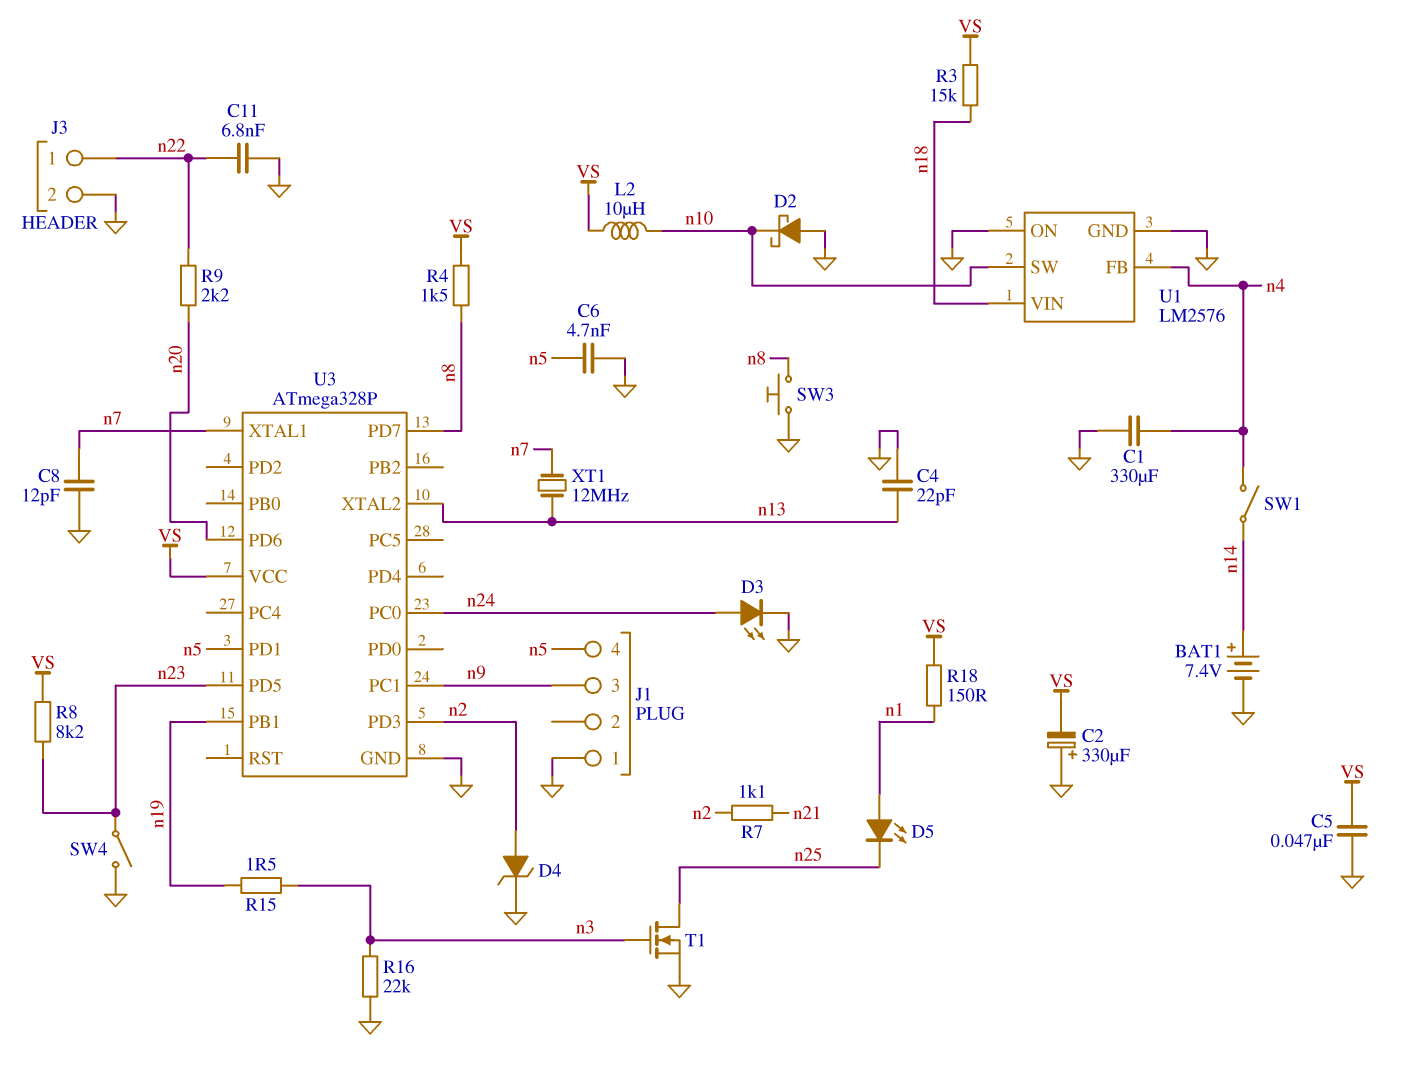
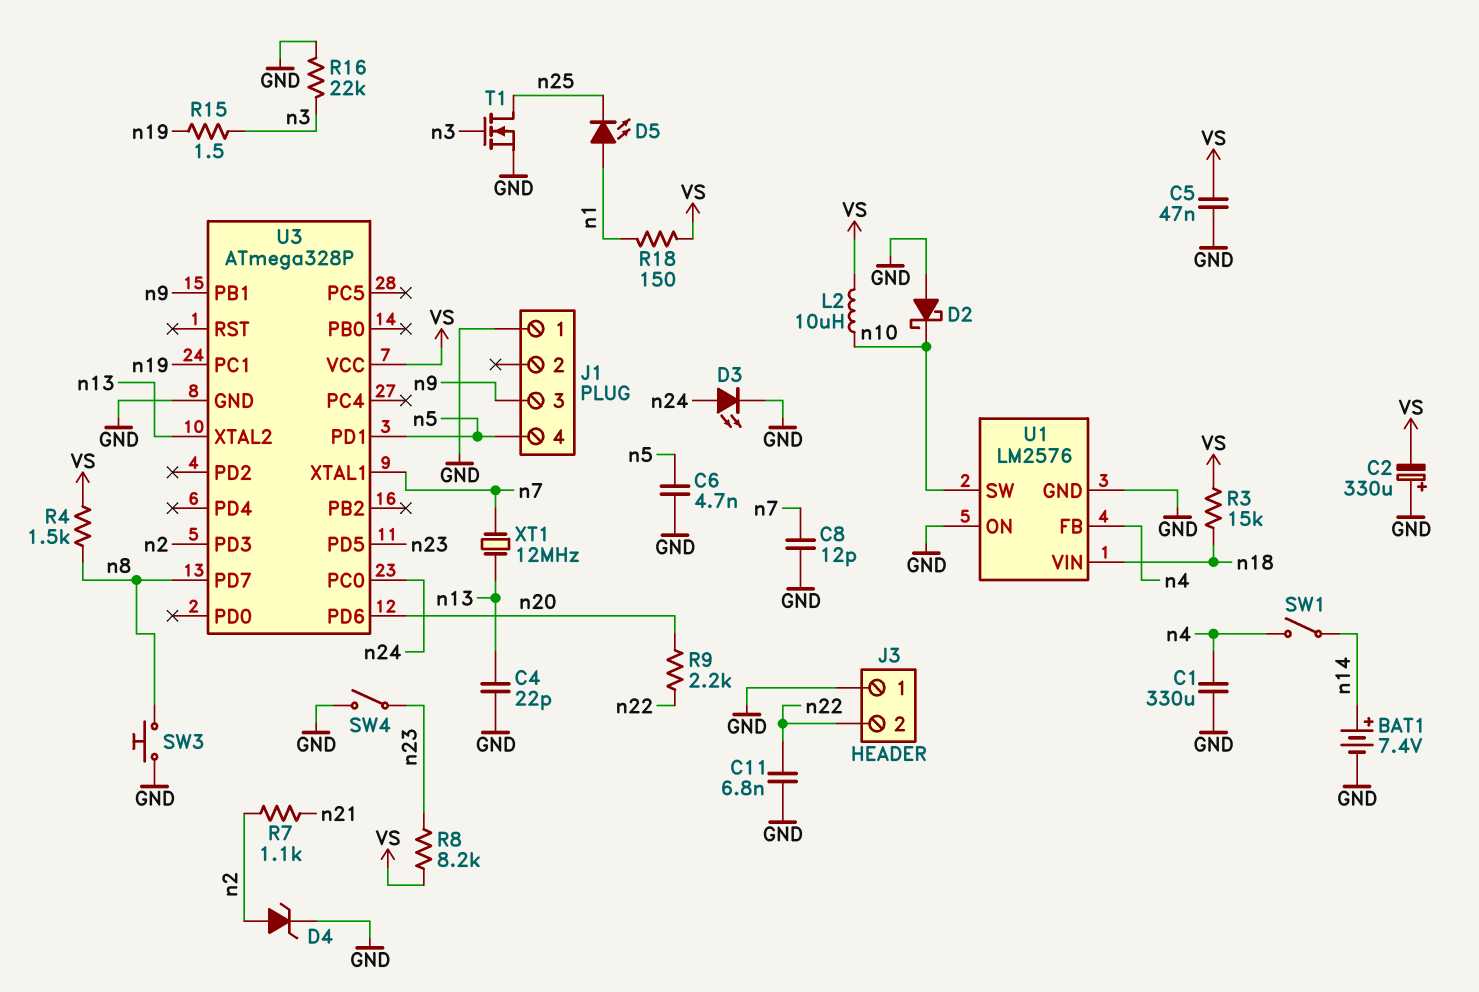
J3 pin 1: n22 -> GND
J3 pin 2: GND -> n22
U3 pin PB1: n19 -> n9
U3 pin PC1: n9 -> n19

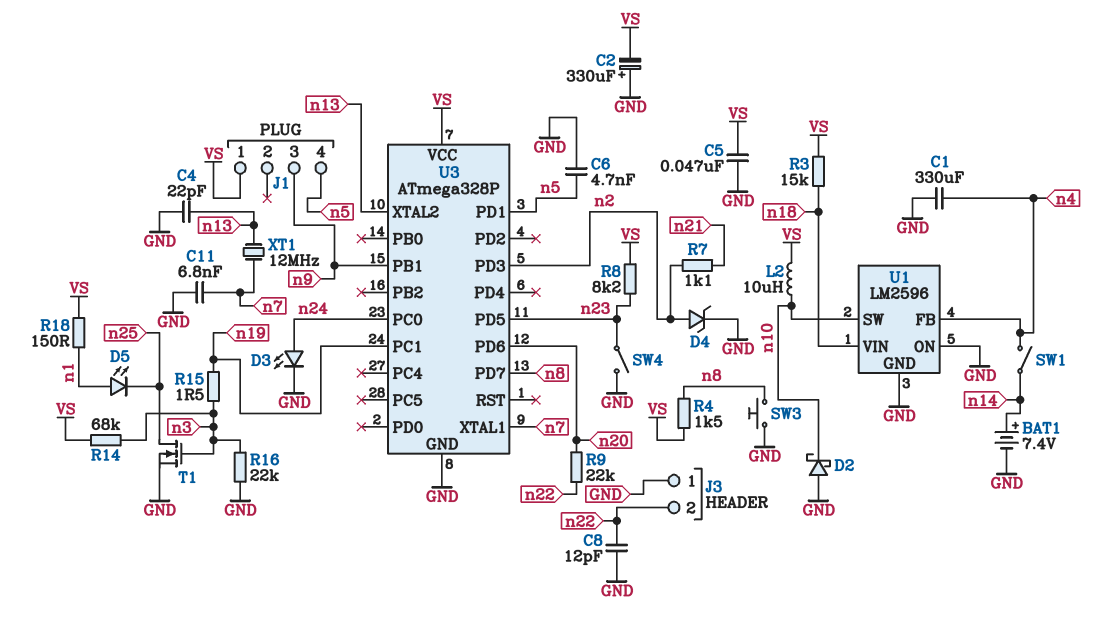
C8: 12pF (GND, n7) -> 12pF (GND, n22)
C11: 6.8nF (GND, n22) -> 6.8nF (GND, n7)
J1 pin 1: GND -> VS
R9: 2.2k (n20, n22) -> 22k (n20, n22)
R14: none -> 68k (VS, n3)
U1: LM2576 -> LM2596

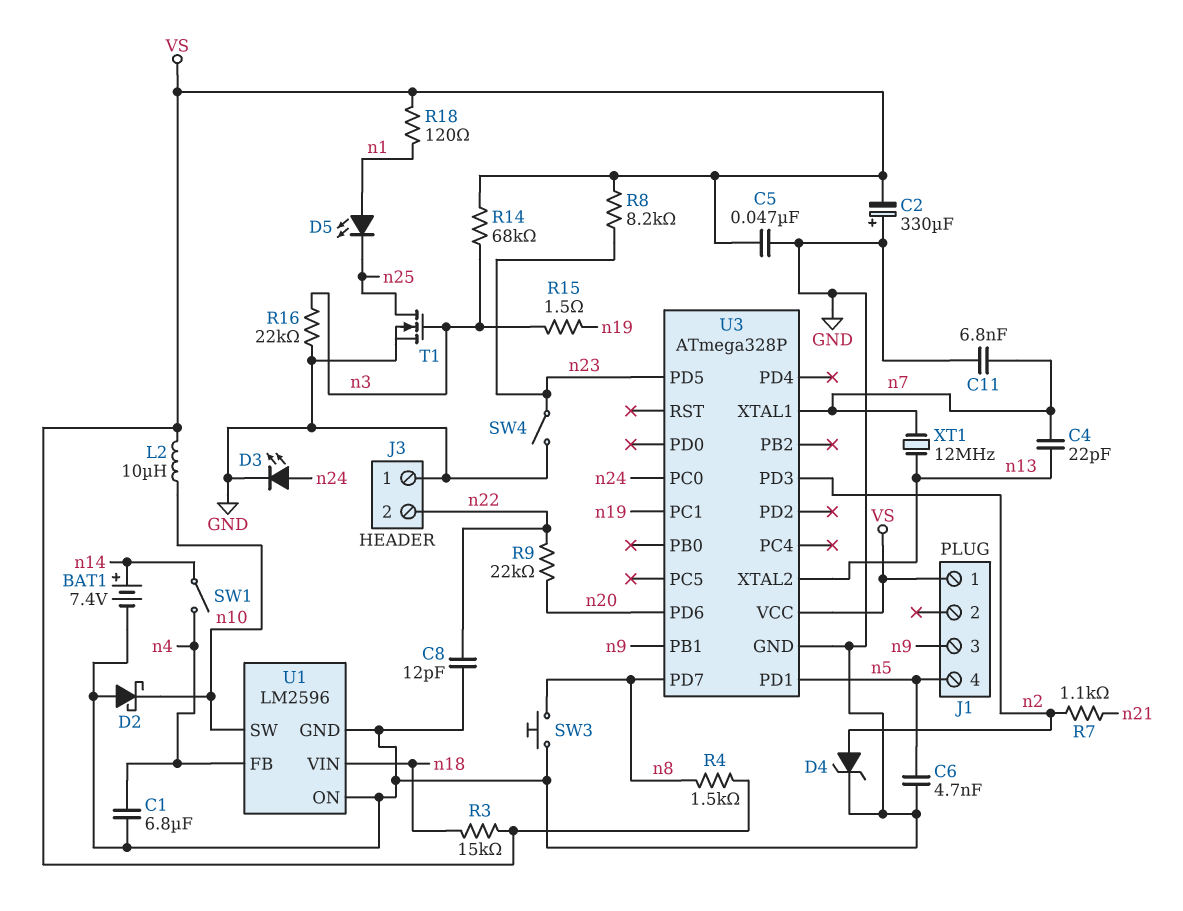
C1: 330uF (GND, n4) -> 6.8uF (GND, n4)
C4: 22pF (GND, n13) -> 22pF (n7, n13)
R18: 150 (VS, n1) -> 120 (VS, n1)

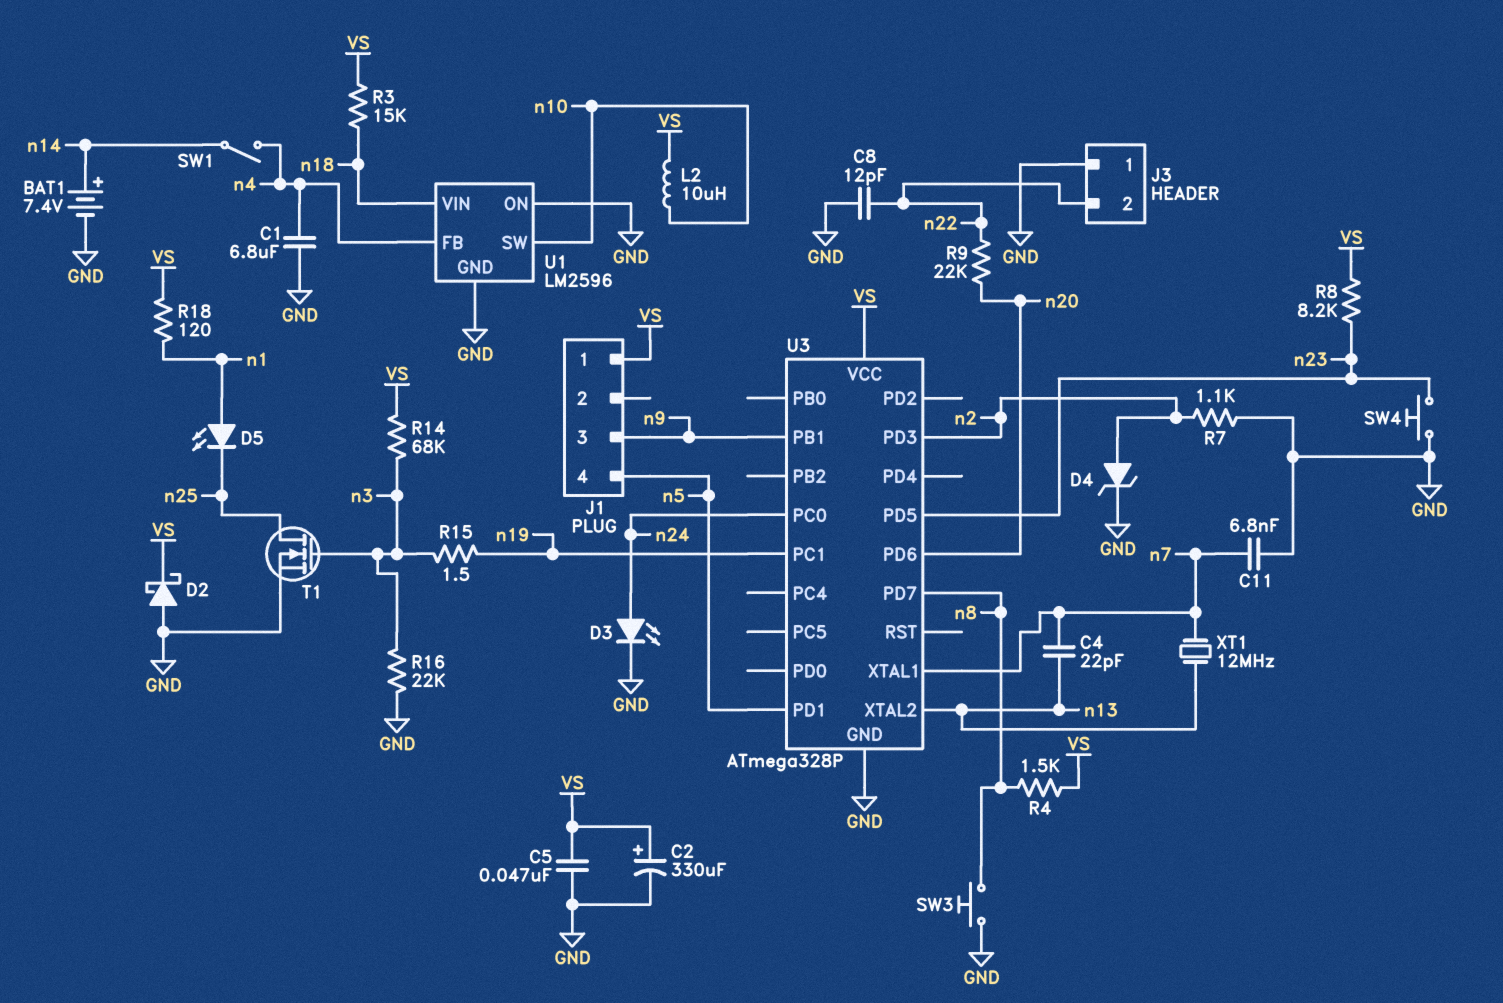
C2: 330uF (plus GND, minus VS) -> 330uF (plus VS, minus GND)
C6: 4.7nF (GND, n5) -> none
D2: schottky (A GND, K n10) -> schottky (A GND, K VS)
R7: 1.1k (n2, n21) -> 1.1k (GND, n2)
SW4: switch (GND, n23) -> button (GND, n23)

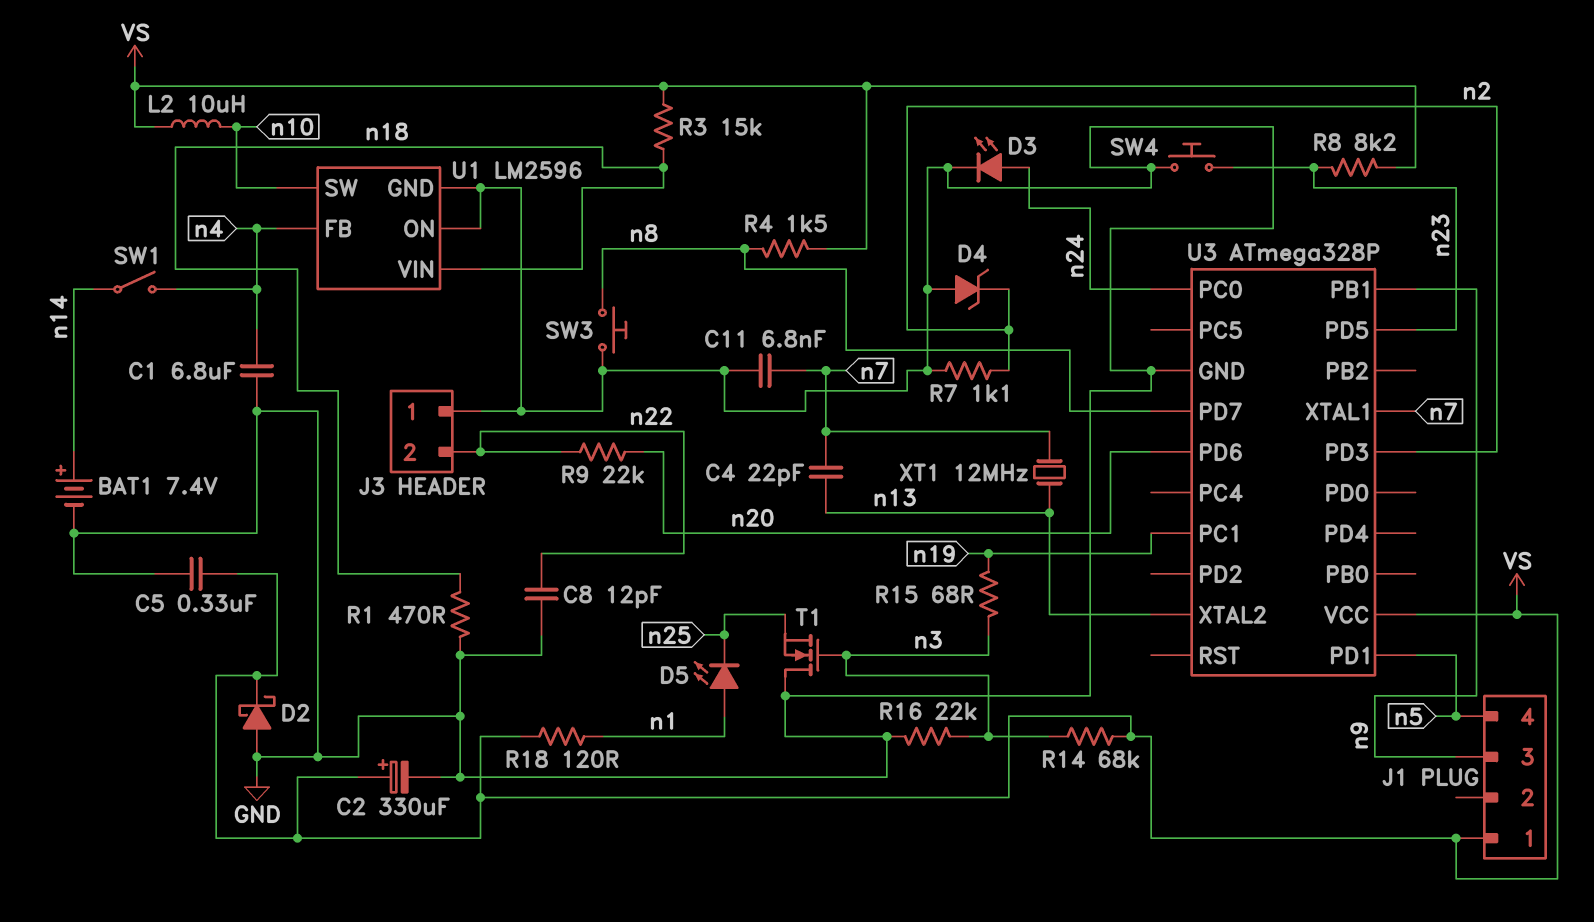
C5: 47nF (GND, VS) -> 330nF (GND, VS)
D4: zener (A n2, K GND) -> zener (A GND, K n2)
R1: none -> 470 (GND, n18)
R15: 1.5 (n3, n19) -> 68 (n3, n19)
T1: NMOS (G n3, D n25, S GND) -> NMOS (G n3, D GND, S n25)

